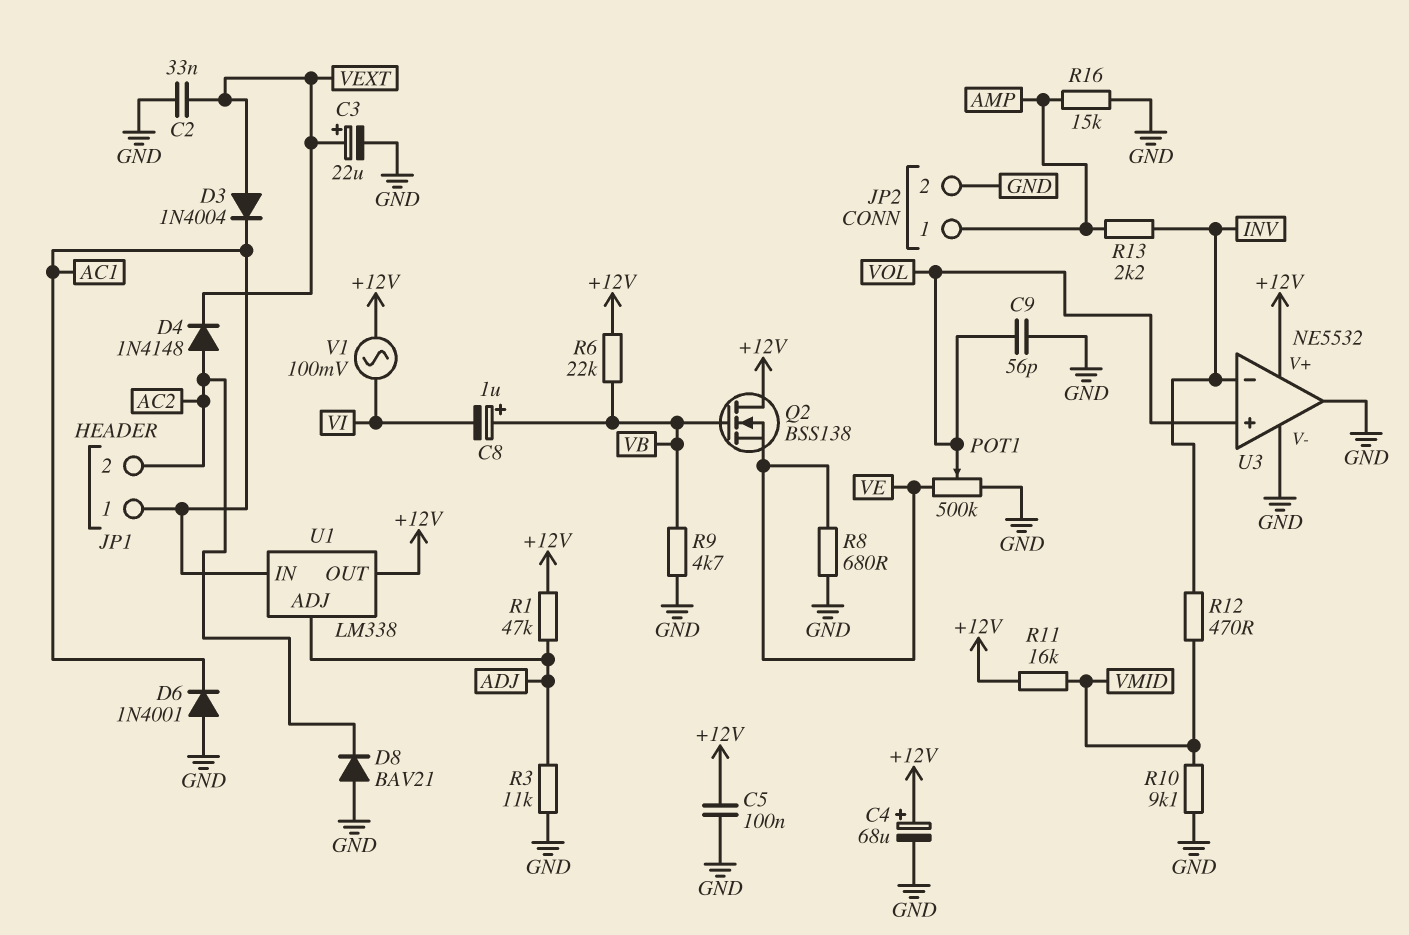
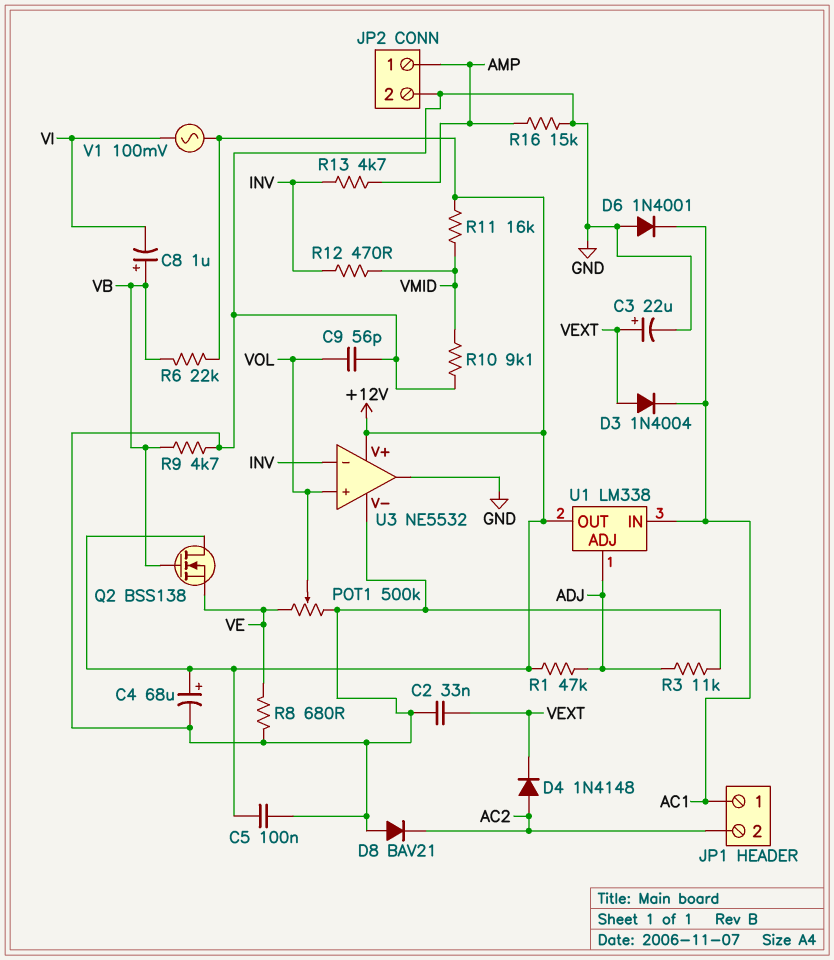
R13: 2.2k (AMP, INV) -> 4.7k (AMP, INV)

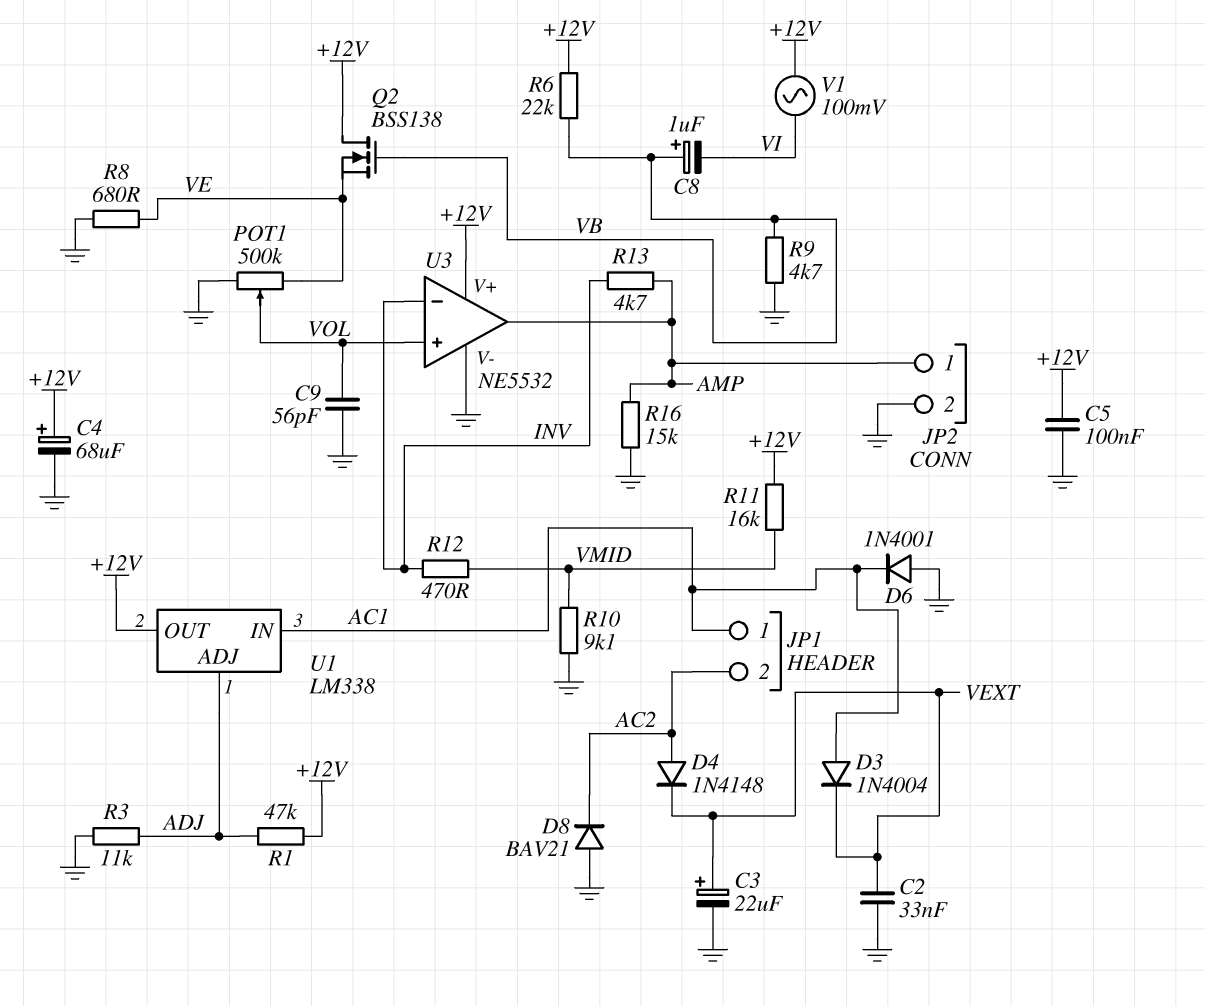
D3: diode 1N4004 (A VEXT, K AC1) -> diode 1N4004 (A AC1, K VEXT)
U3 pin out: GND -> AMP

